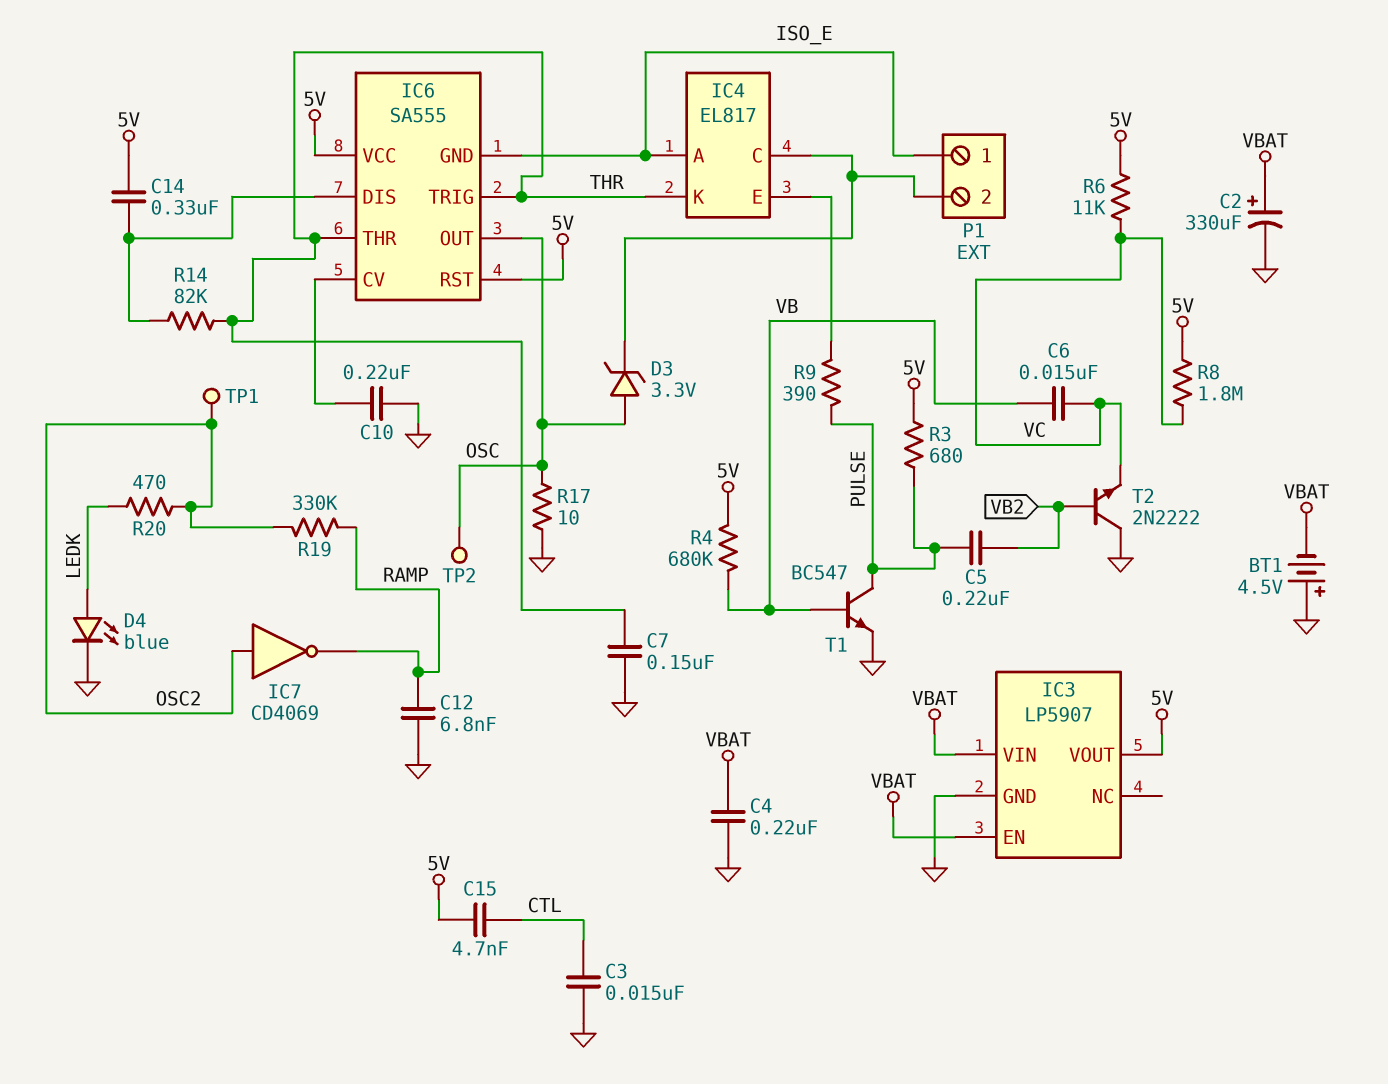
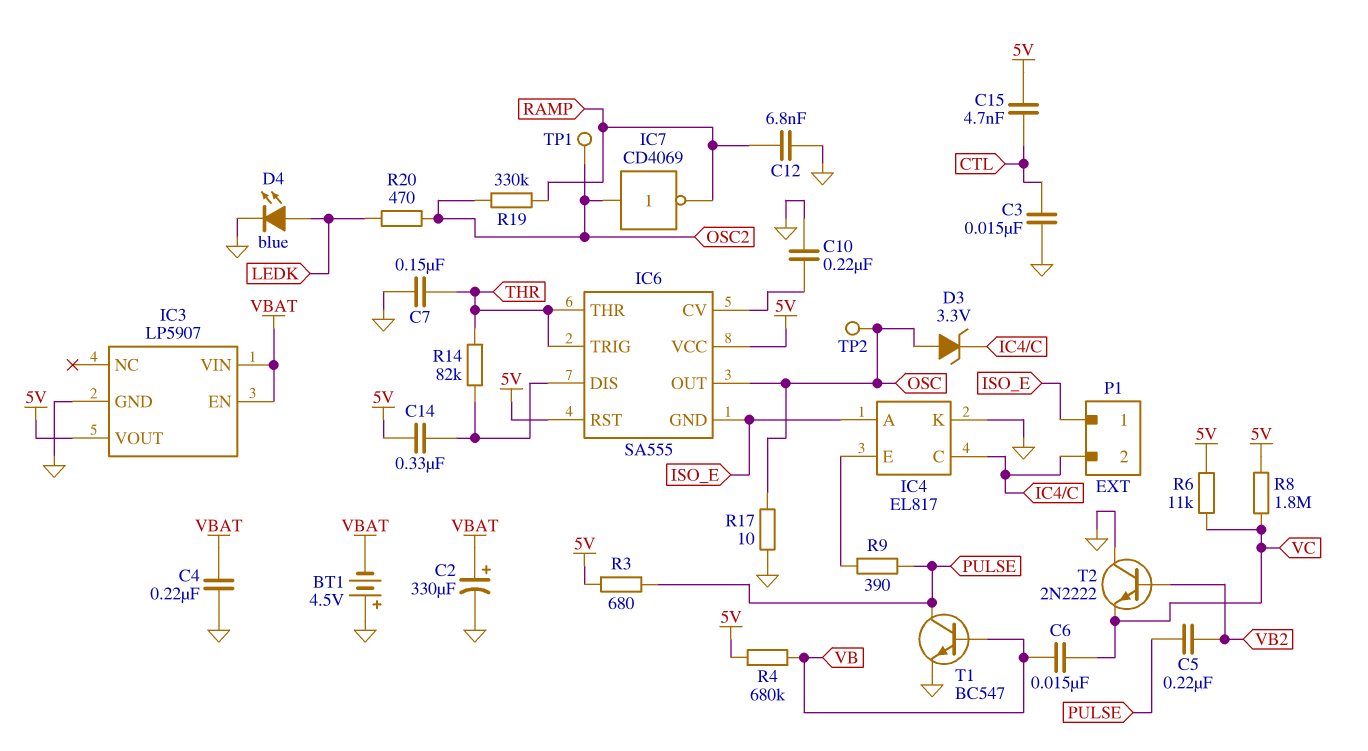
IC4 pin K: THR -> GND

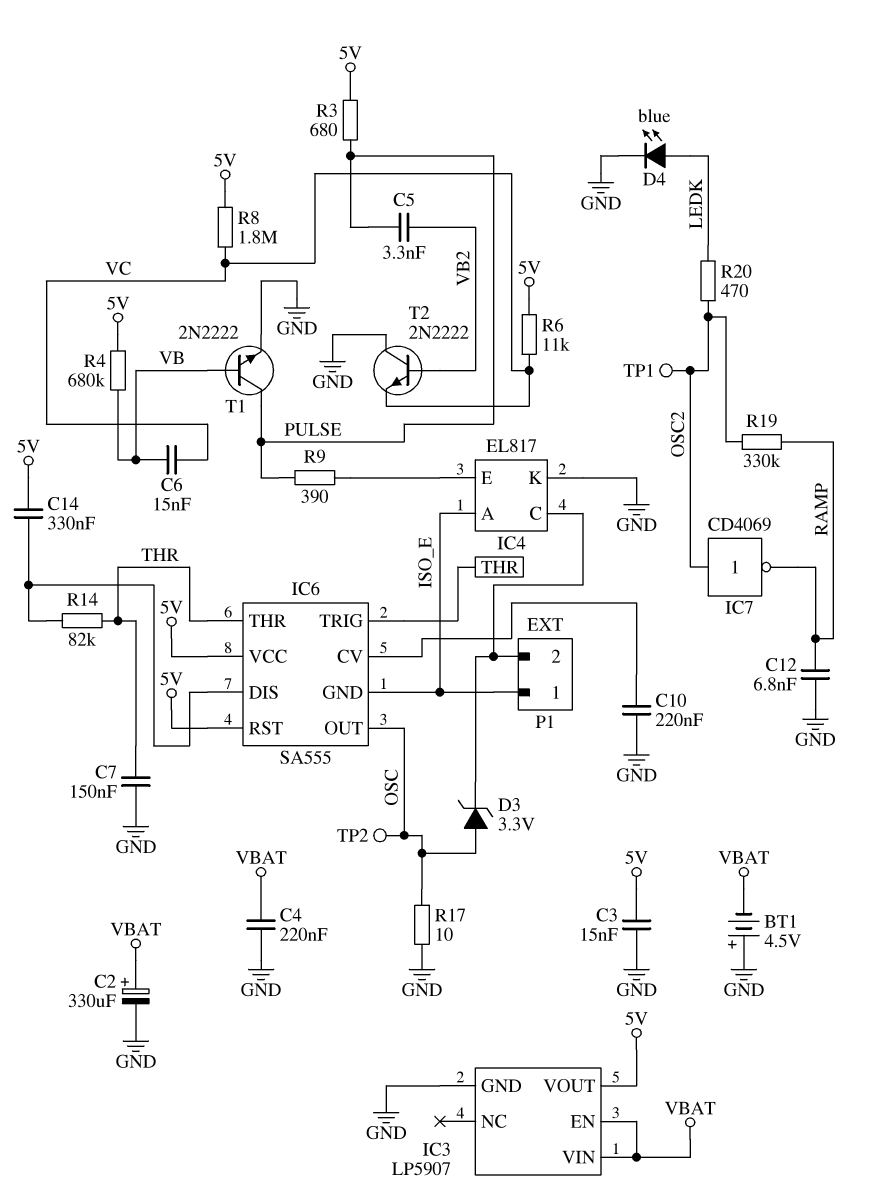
C3: 15nF (CTL, GND) -> 15nF (5V, GND)
C5: 220nF (PULSE, VB2) -> 3.3nF (PULSE, VB2)
C15: 4.7nF (5V, CTL) -> none
T1: NPN BC547 (B VB, C PULSE, E GND) -> NPN 2N2222 (B VB, C PULSE, E GND)

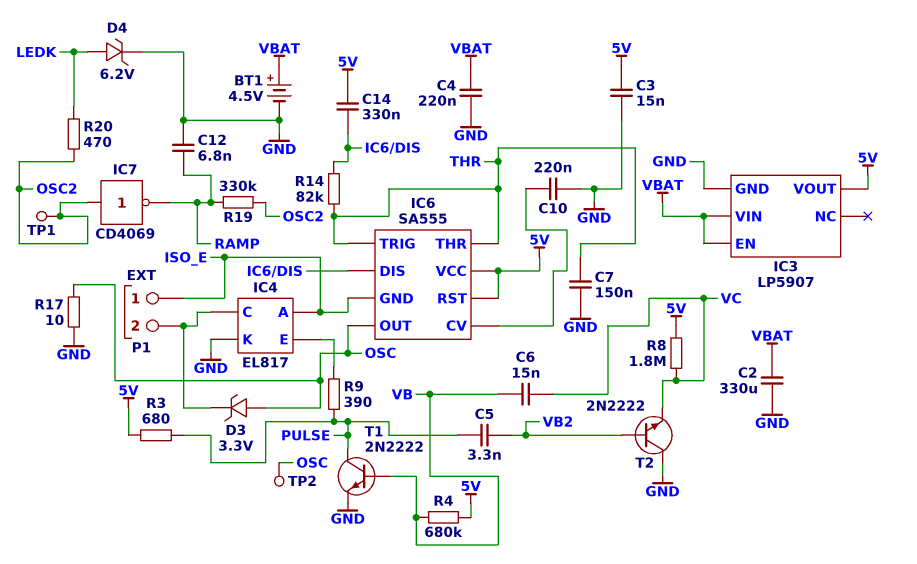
BT1: 4.5V (plus GND, minus VBAT) -> 4.5V (plus VBAT, minus GND)
C2: 330uF (plus VBAT, minus GND) -> 330uF (GND, VBAT)
D4: LED blue (A LEDK, K GND) -> zener 6.2V (A LEDK, K GND)
R6: 11k (5V, VC) -> none

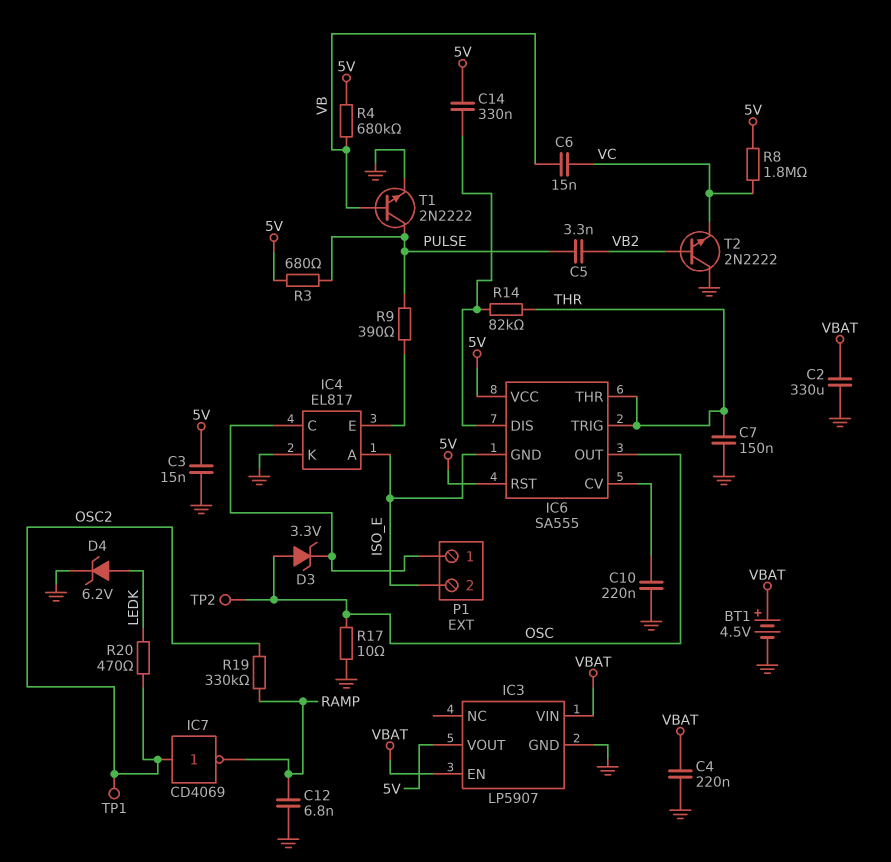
P1 pin 1: ISO_E -> IC4/C
P1 pin 2: IC4/C -> ISO_E

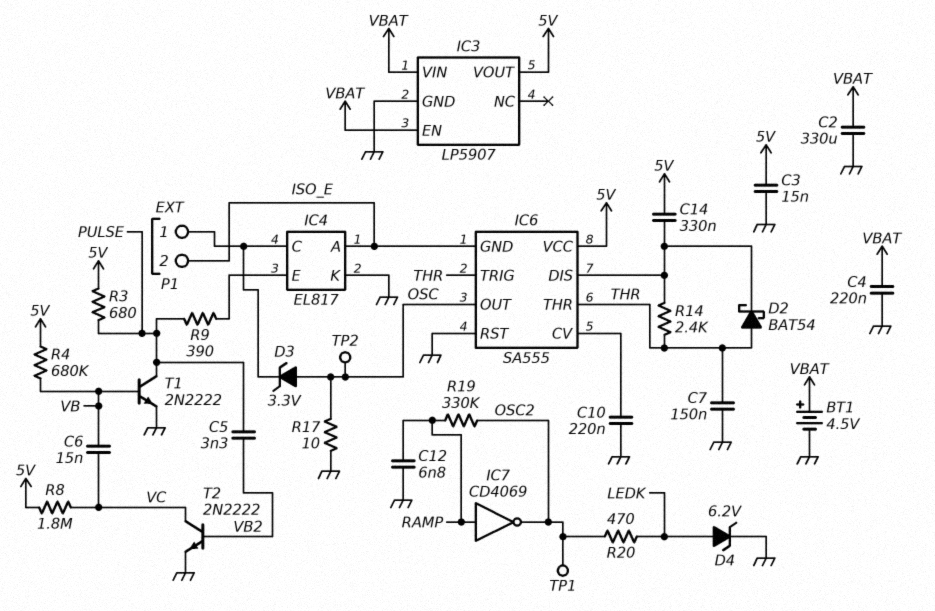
D2: none -> schottky BAT54 (A THR, K IC6/DIS)
IC6 pin RST: 5V -> GND
IC7: NOT CD4069 (in OSC2, out RAMP) -> NOT CD4069 (in RAMP, out OSC2)
R14: 82k (IC6/DIS, THR) -> 2.4k (IC6/DIS, THR)
T2: NPN 2N2222 (B VB2, C GND, E VC) -> NPN 2N2222 (B VB2, C VC, E GND)

